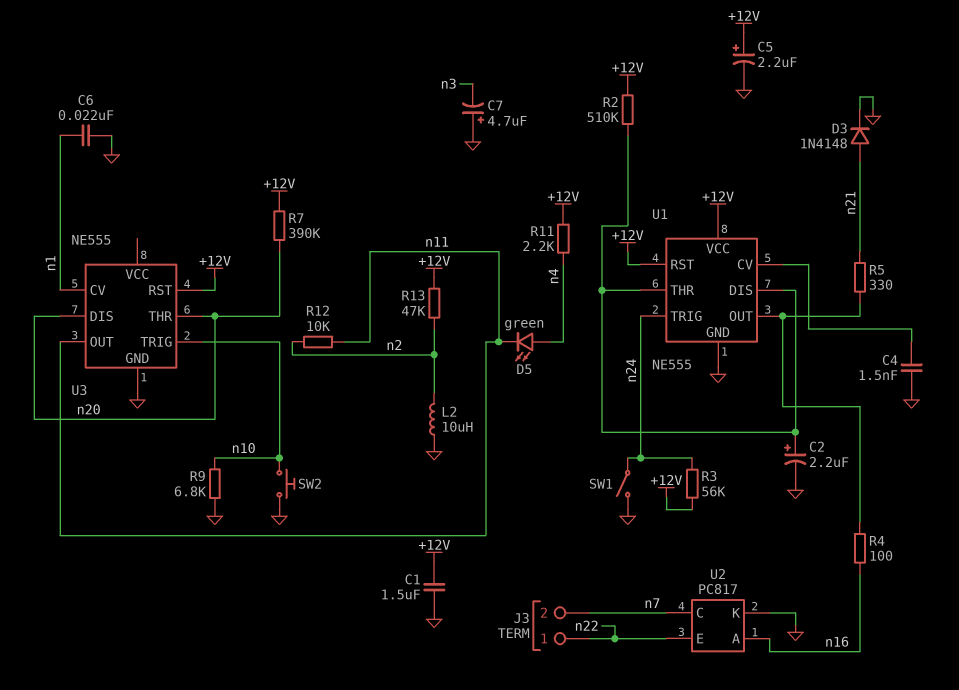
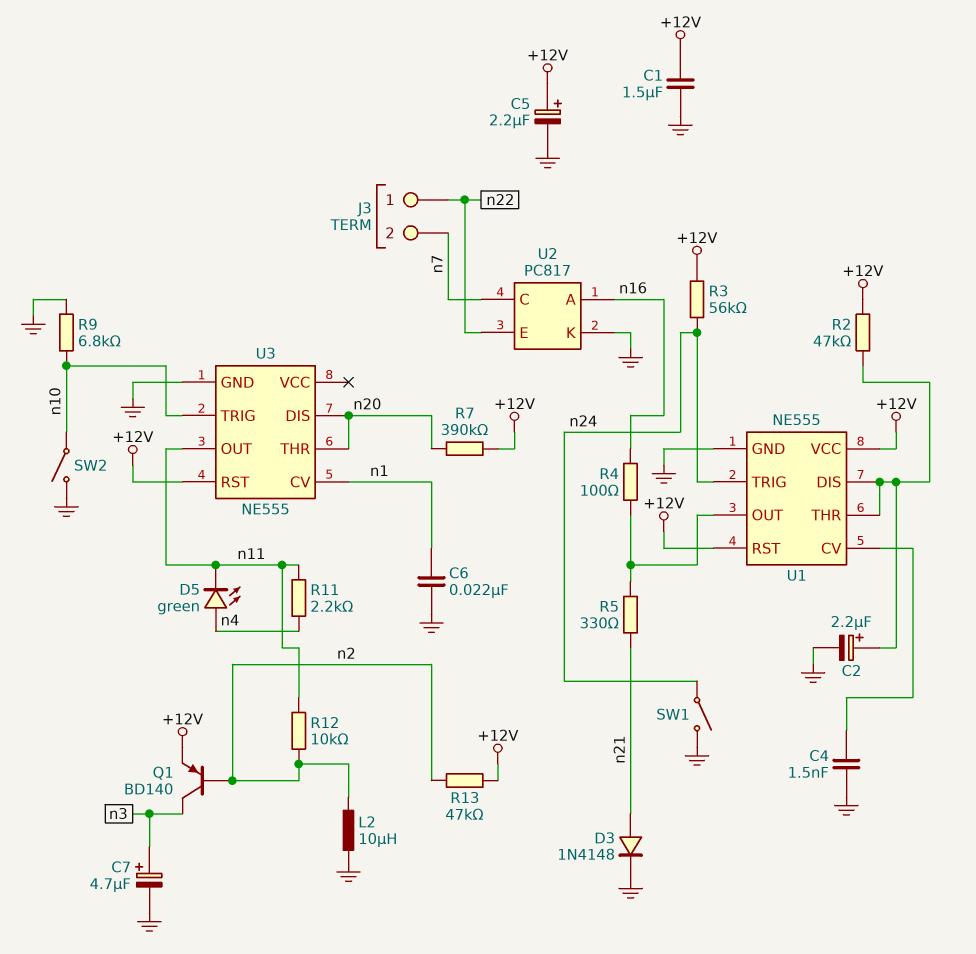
C7: 4.7uF (plus GND, minus n3) -> 4.7uF (plus n3, minus GND)
Q1: none -> PNP BD140 (B n2, C n3, E +12V)
R2: 510k (+12V, U1/DIS) -> 47k (+12V, U1/DIS)
R11: 2.2k (+12V, n4) -> 2.2k (n4, n11)
SW2: button (GND, n10) -> switch (GND, n10)

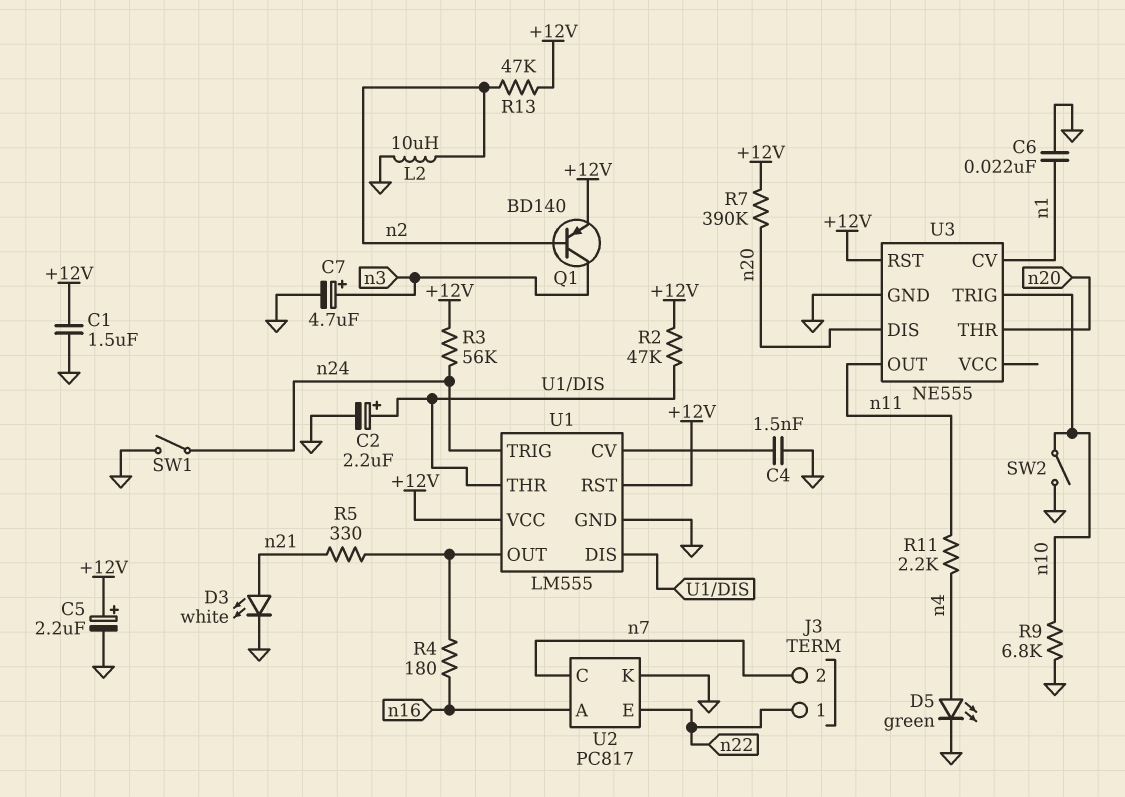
D3: diode 1N4148 (A n21, K GND) -> LED white (A n21, K GND)
D5: LED green (A n4, K n11) -> LED green (A n4, K GND)
R4: 100 (U1/OUT, n16) -> 180 (U1/OUT, n16)
R12: 10k (n2, n11) -> none
U1: NE555 -> LM555

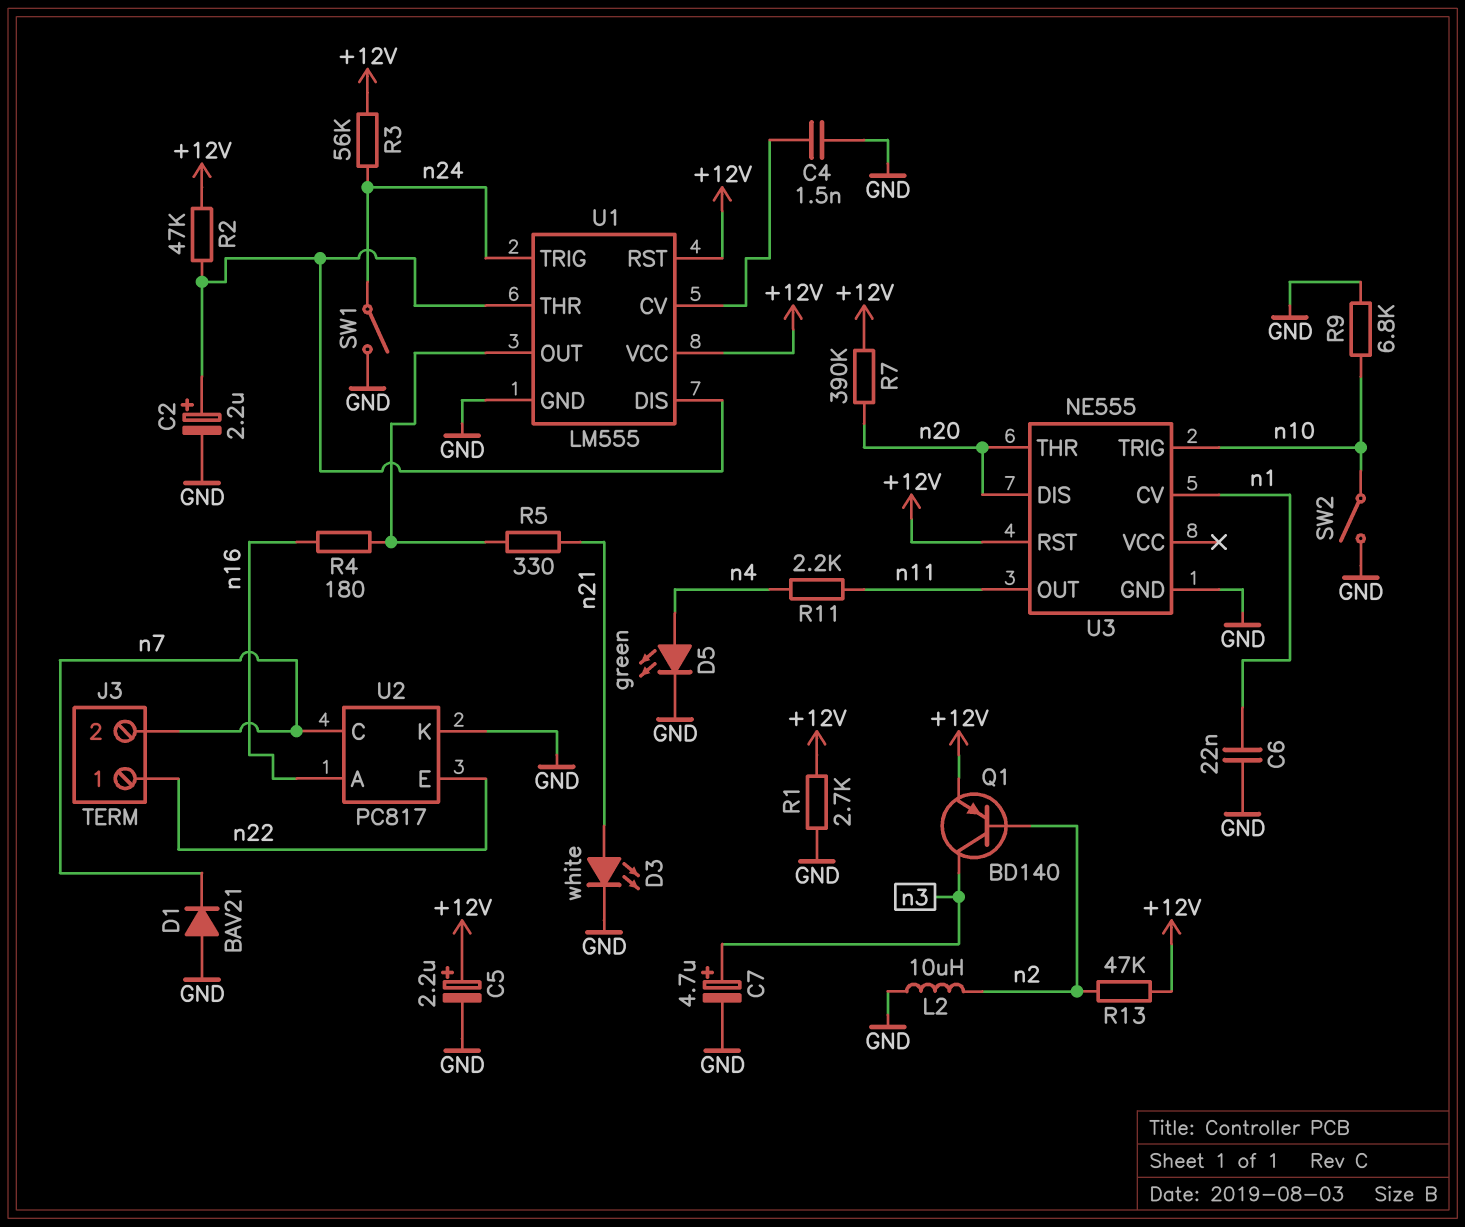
C1: 1.5uF (+12V, GND) -> none
D1: none -> diode BAV21 (A GND, K n7)
R1: none -> 2.7k (+12V, GND)

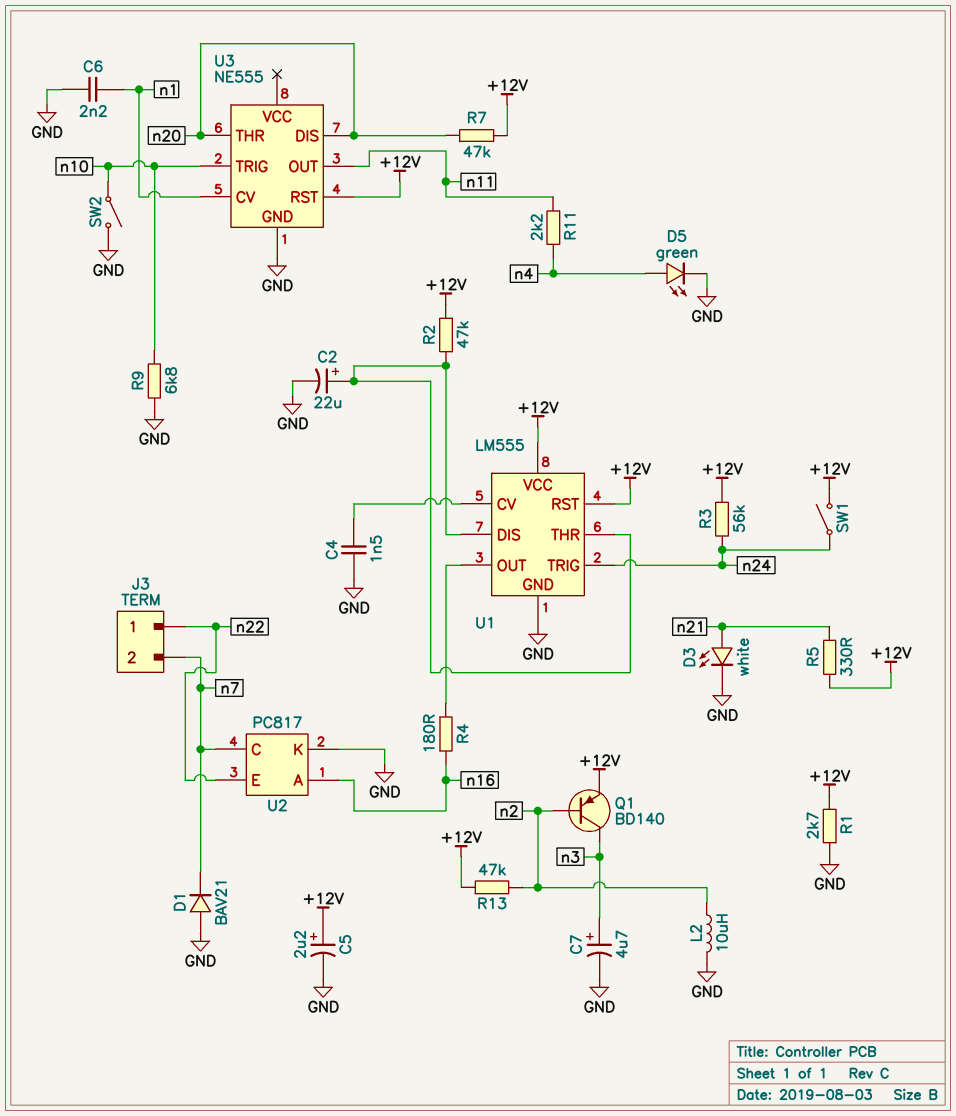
C2: 2.2uF (plus U1/DIS, minus GND) -> 22uF (plus U1/DIS, minus GND)
C6: 22nF (GND, n1) -> 2.2nF (GND, n1)
R5: 330 (U1/OUT, n21) -> 330 (+12V, n21)
R7: 390k (+12V, n20) -> 47k (+12V, n20)
SW1: switch (GND, n24) -> switch (+12V, n24)

